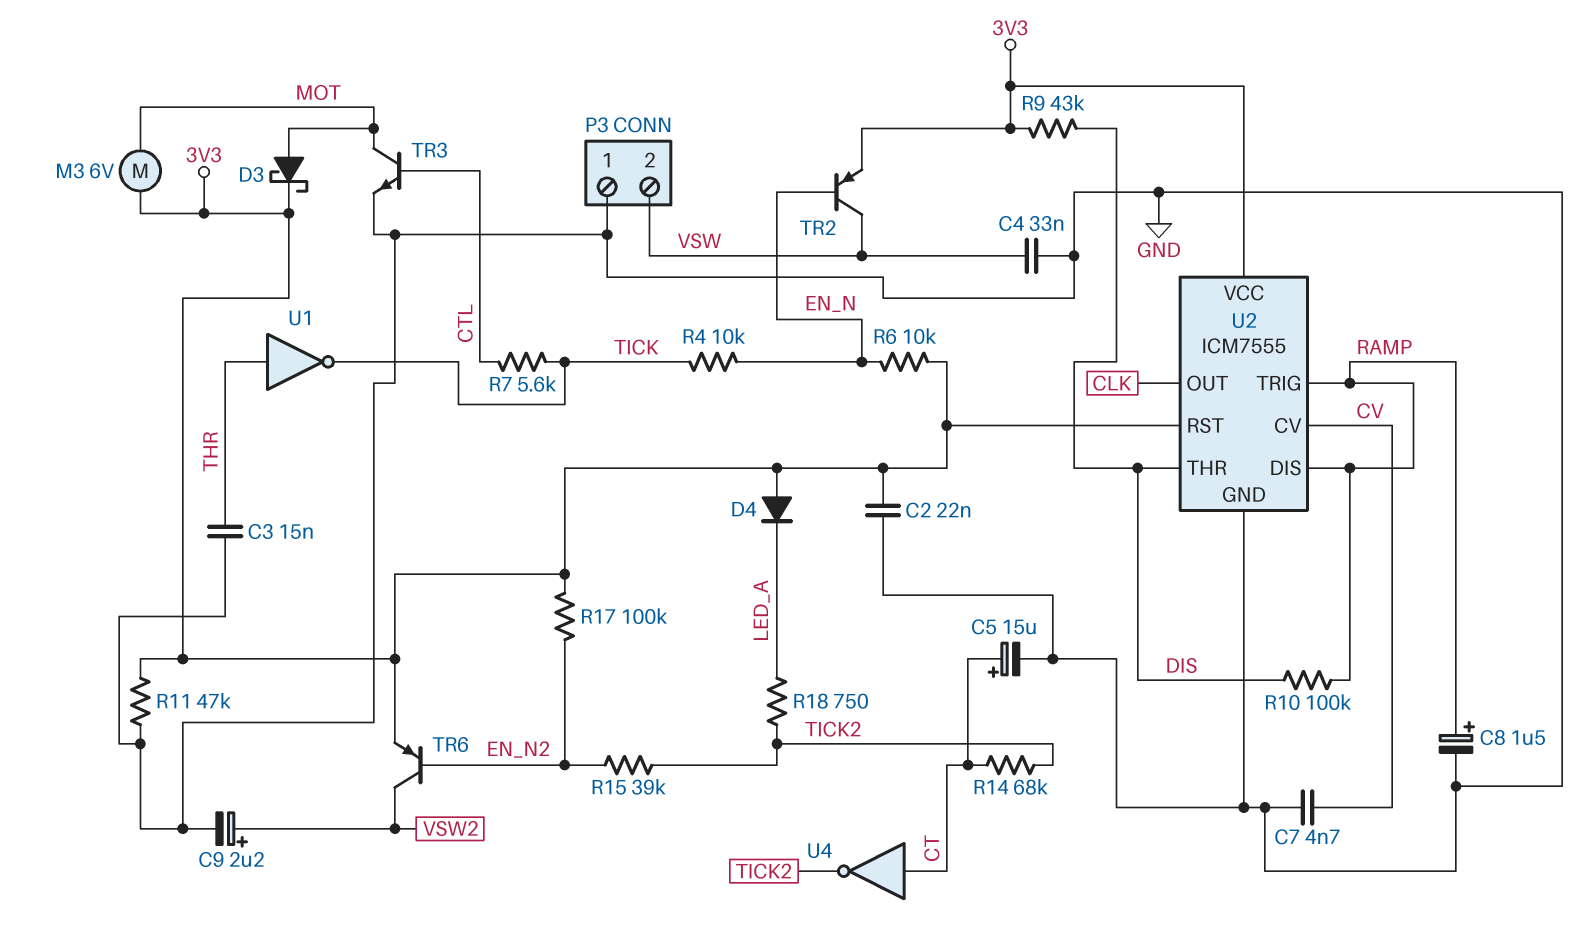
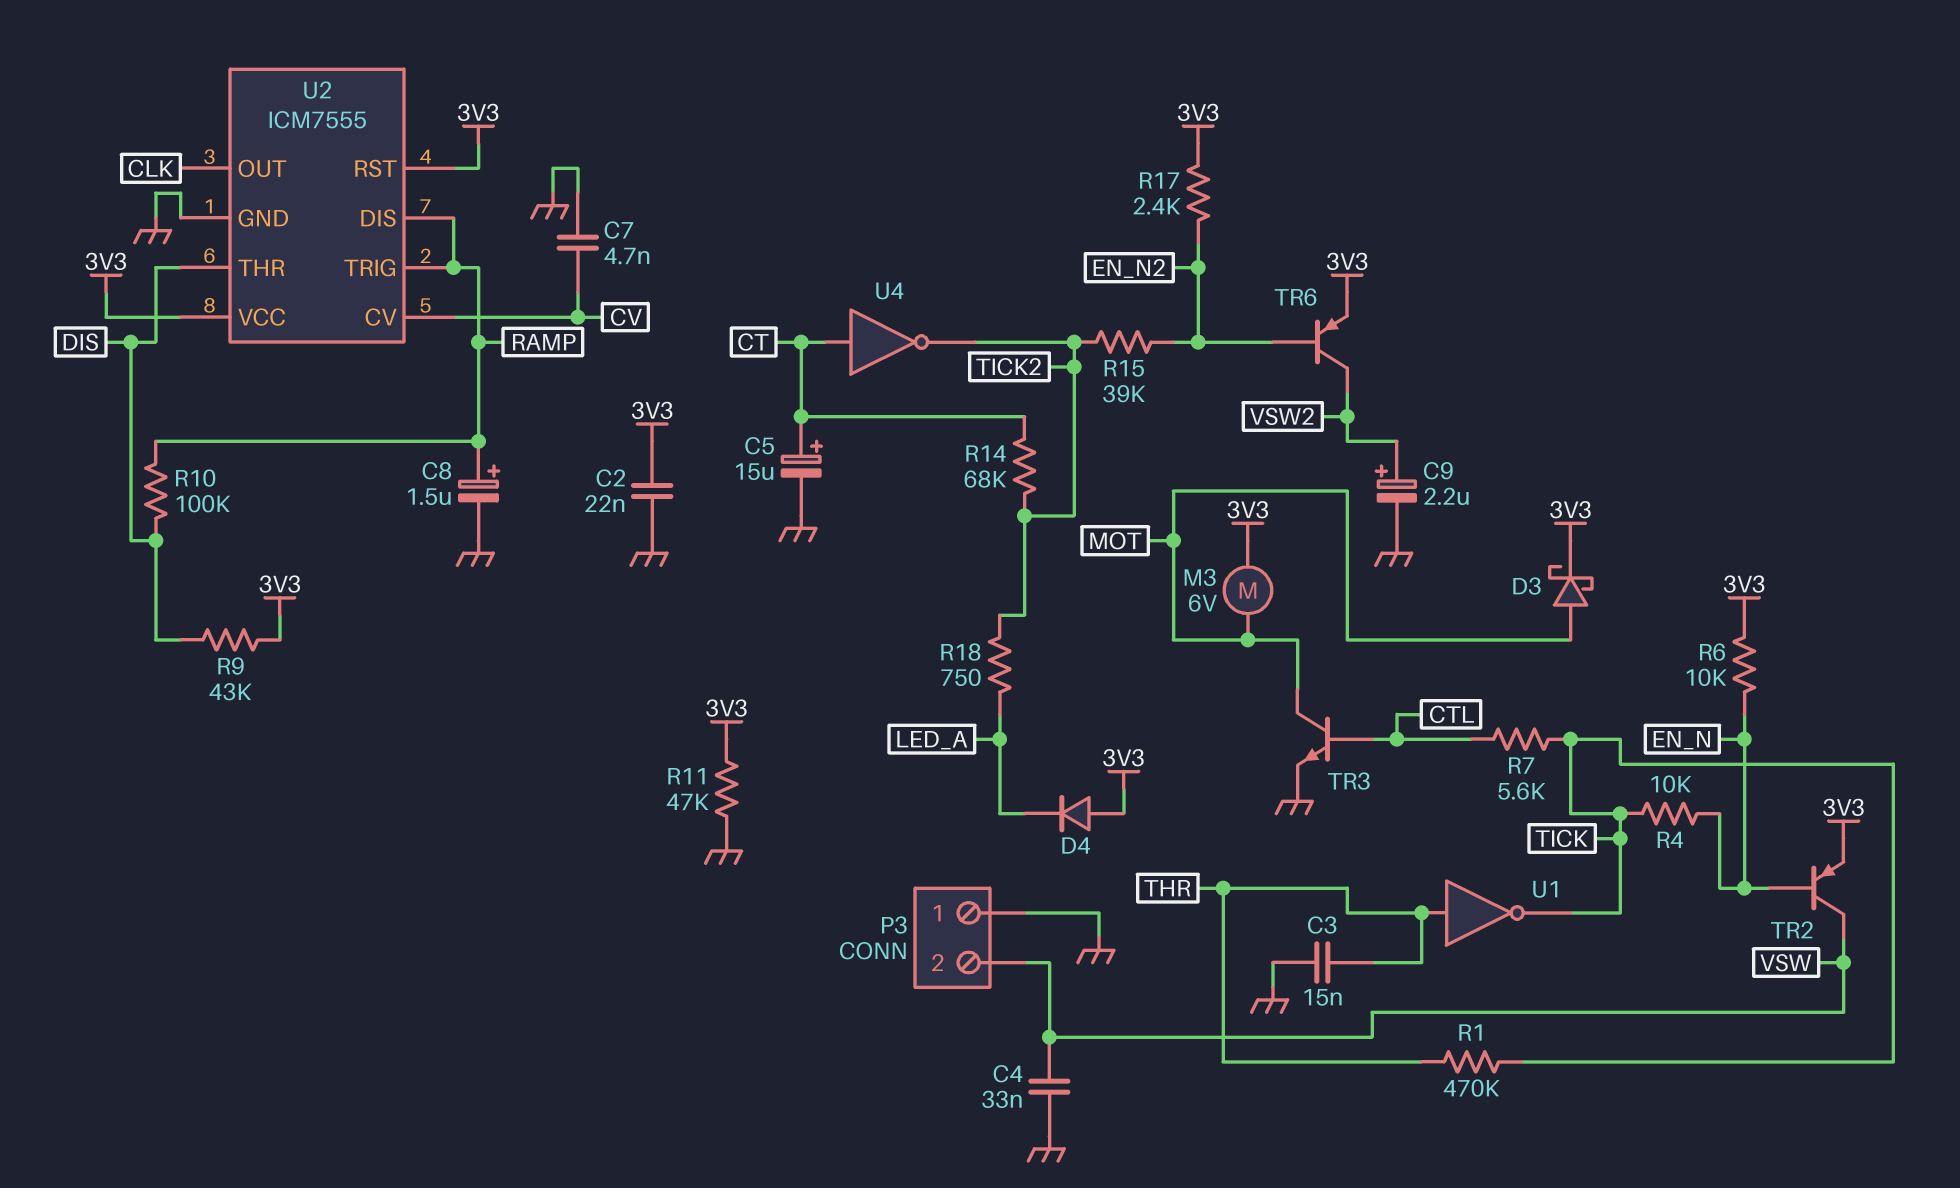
R1: none -> 470k (THR, TICK)
R17: 100k (3V3, EN_N2) -> 2.4k (3V3, EN_N2)

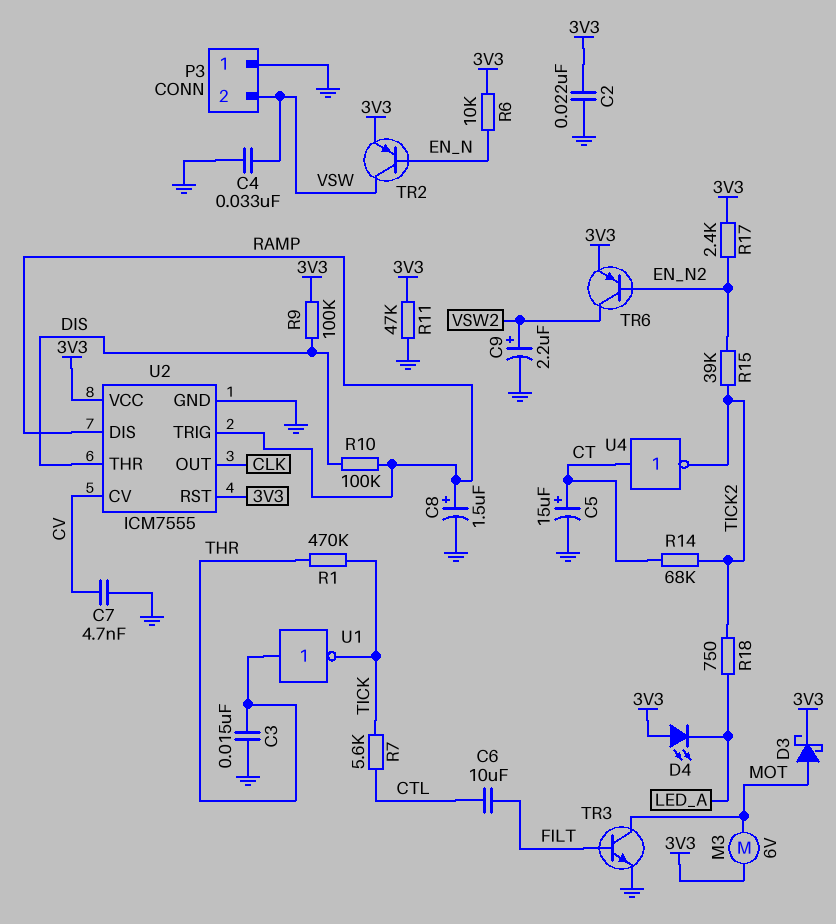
C6: none -> 10uF (CTL, FILT)
D4: diode (A 3V3, K LED_A) -> LED (A 3V3, K LED_A)
R4: 10k (EN_N, TICK) -> none
R9: 43k (3V3, DIS) -> 100k (3V3, DIS)
TR3: NPN (B CTL, C MOT, E GND) -> NPN (B FILT, C MOT, E GND)

